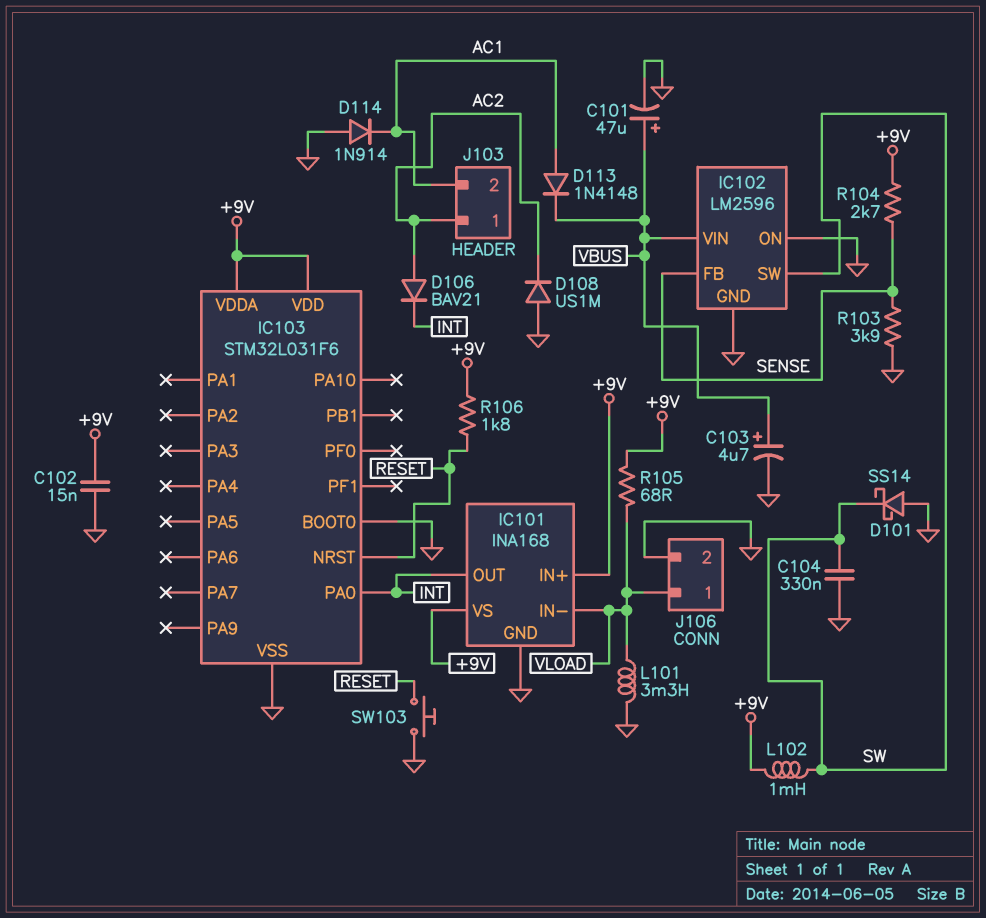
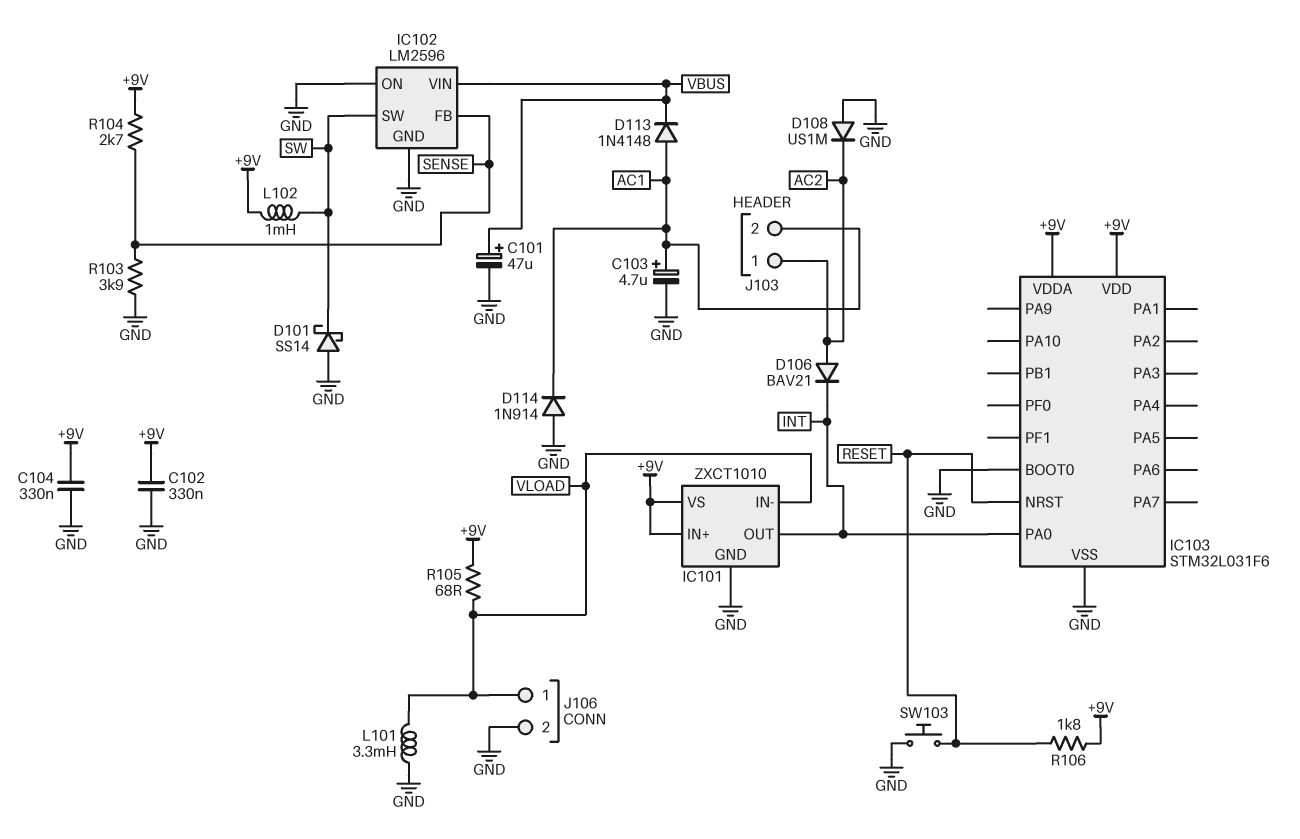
C102: 15nF (+9V, GND) -> 330nF (+9V, GND)
C103: 4.7uF (plus VBUS, minus GND) -> 4.7uF (plus AC1, minus GND)
C104: 330nF (GND, SW) -> 330nF (+9V, GND)
IC101: INA168 -> ZXCT1010

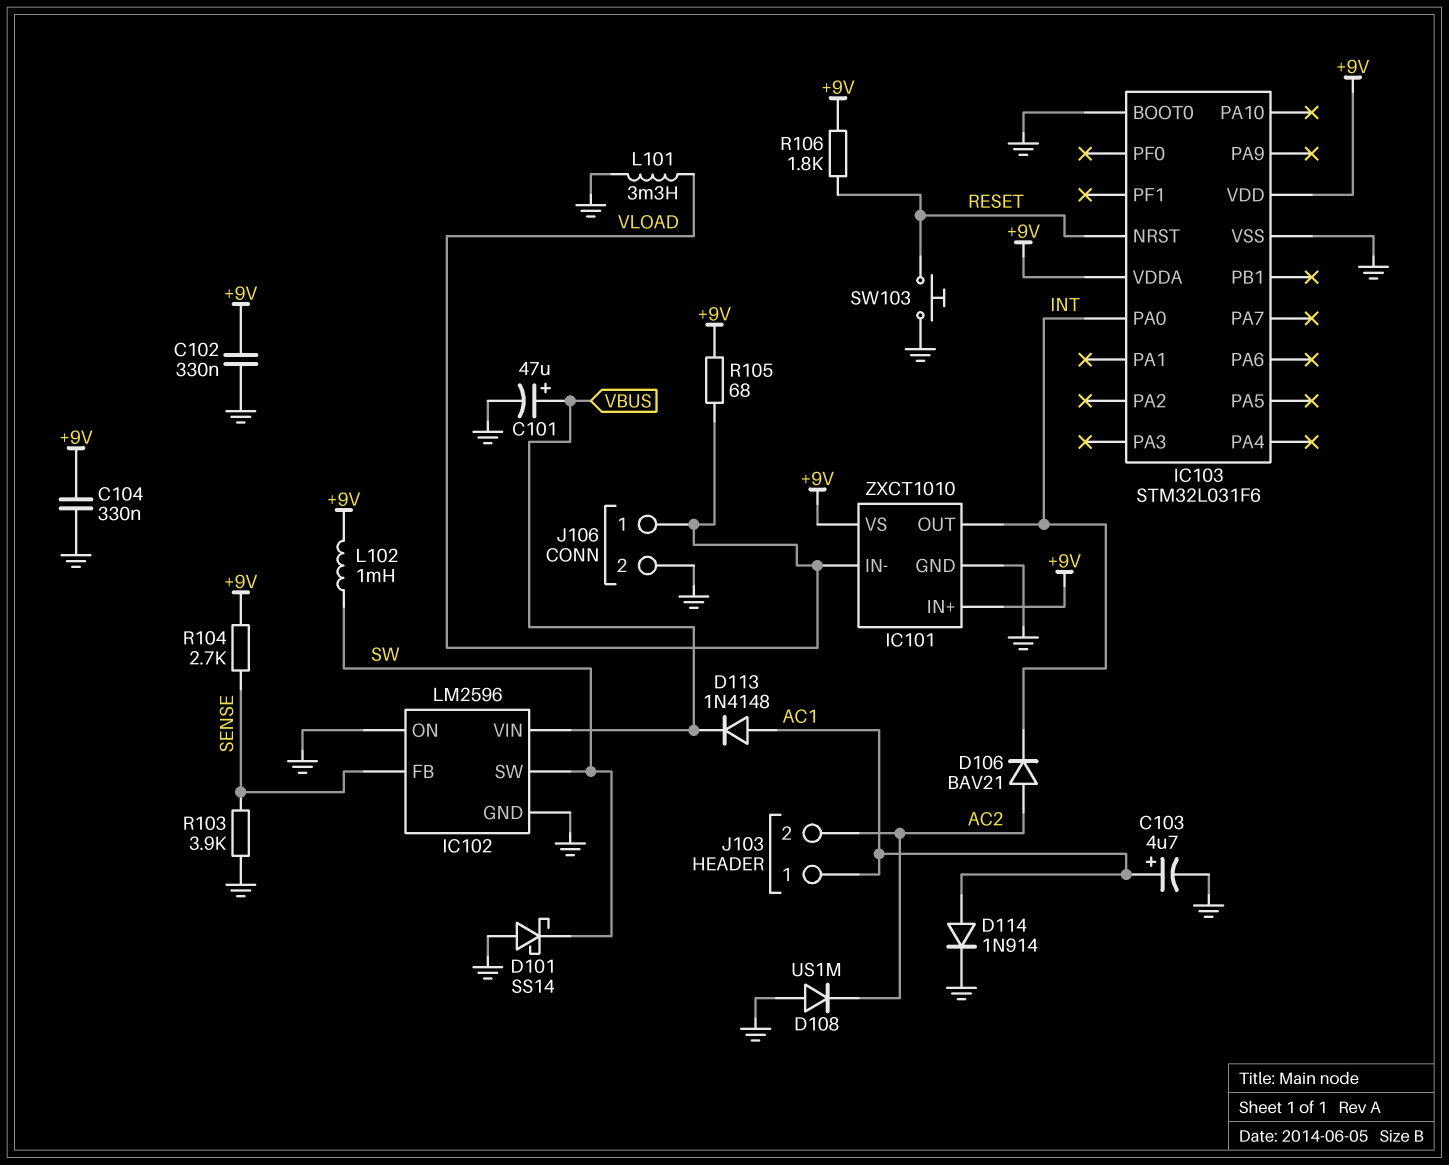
D114: diode 1N914 (A GND, K AC1) -> diode 1N914 (A AC1, K GND)
J103 pin 1: AC2 -> AC1
J103 pin 2: AC1 -> AC2

